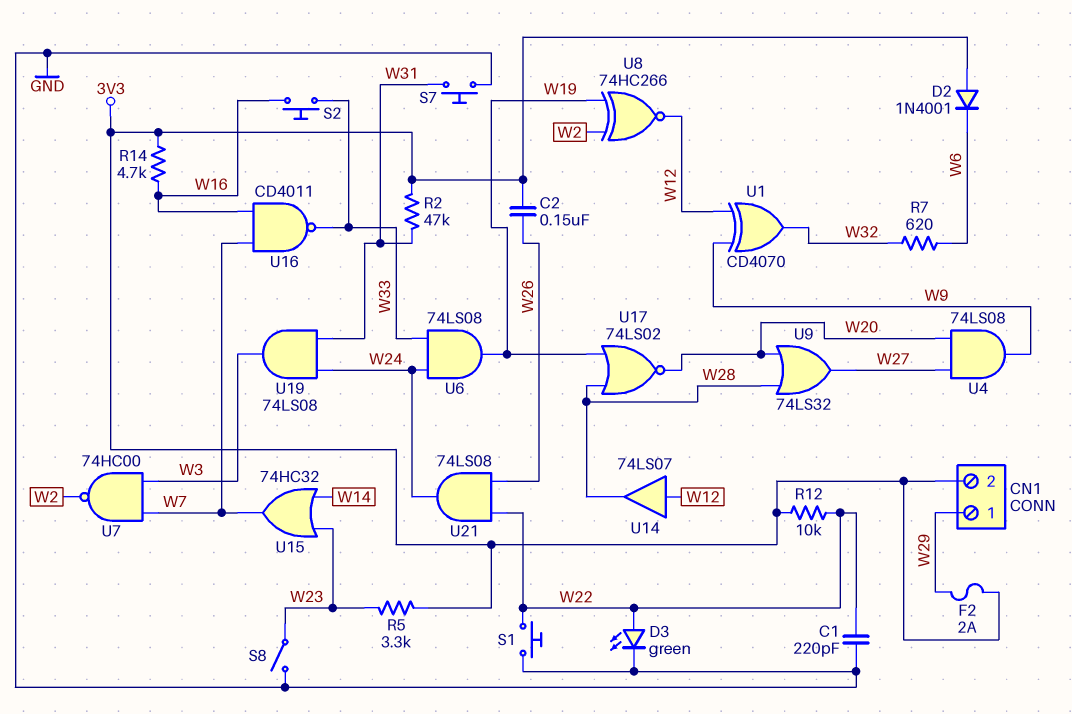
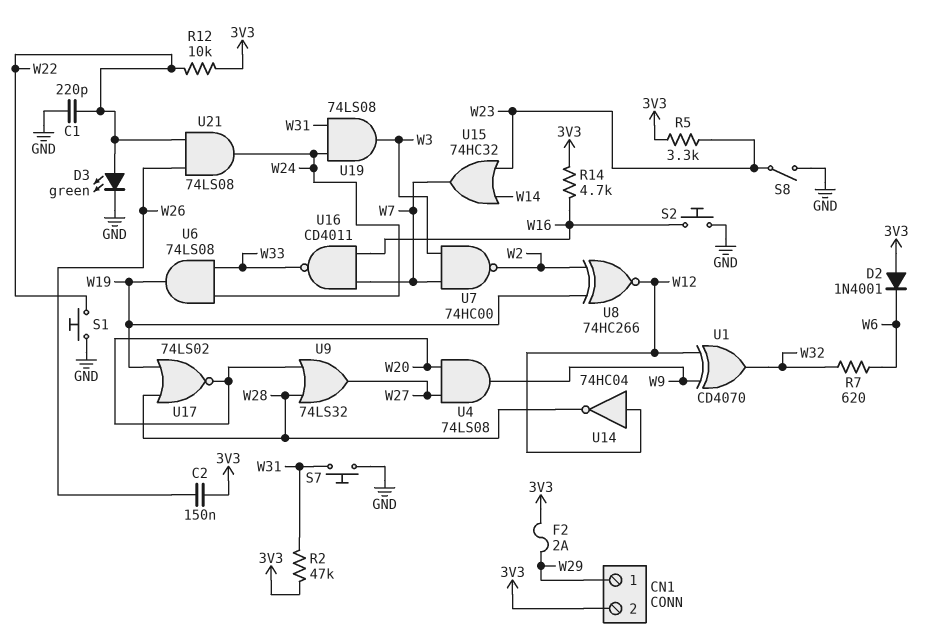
S2: button (W16, W33) -> button (GND, W16)
U14: buffer 74LS07 (in W12, out W28) -> NOT 74HC04 (in W12, out W28)

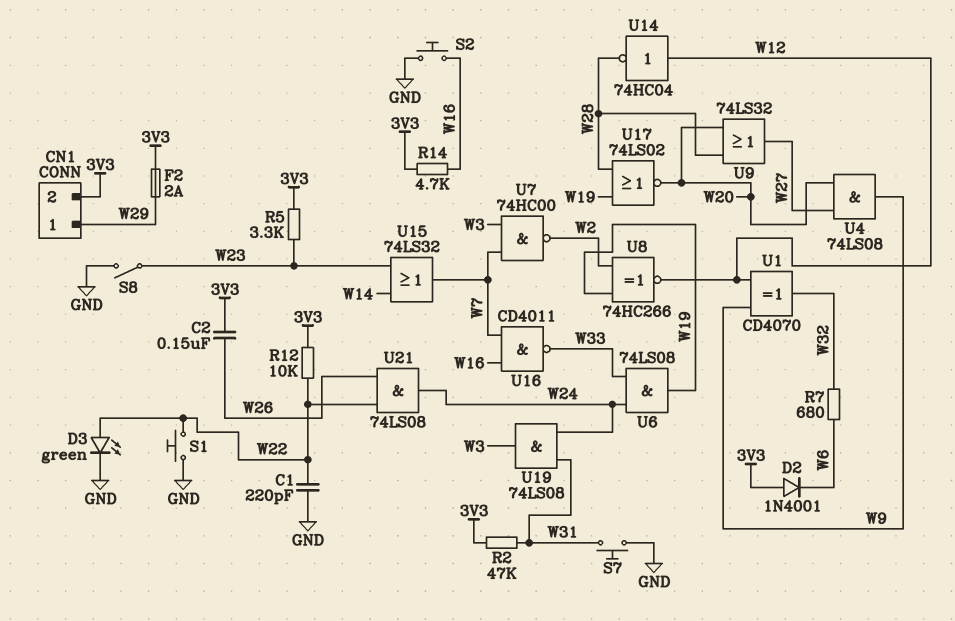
R7: 620 (W6, W32) -> 680 (W6, W32)
U15: OR 74HC32 (in W14, in W23, out W7) -> OR 74LS32 (in W14, in W23, out W7)

